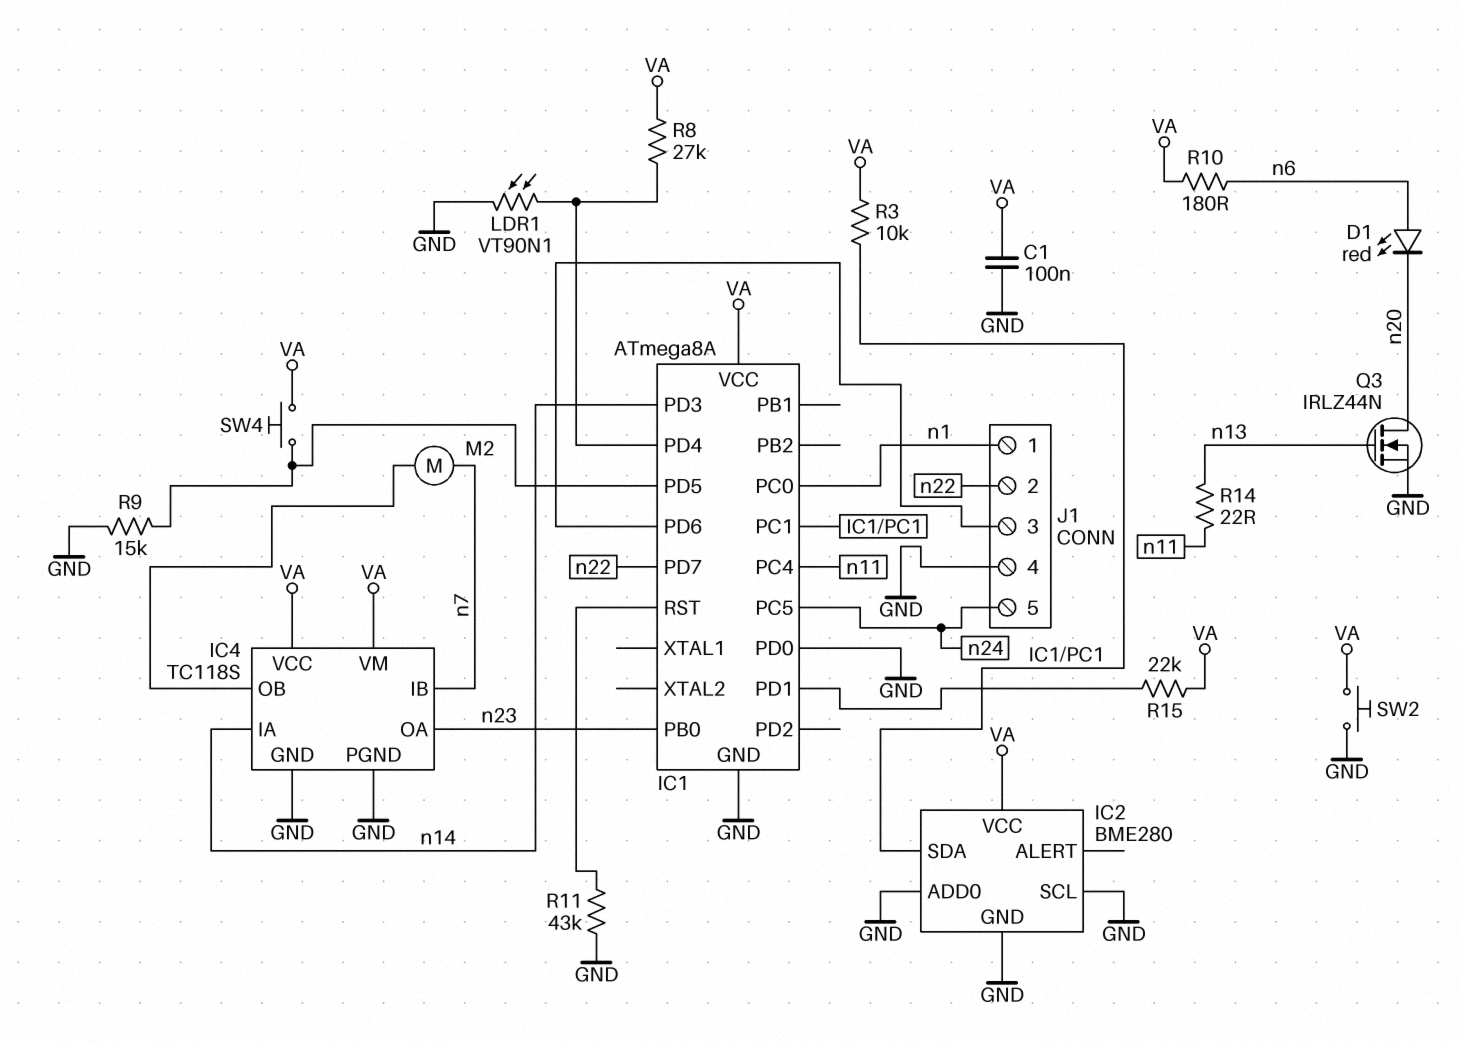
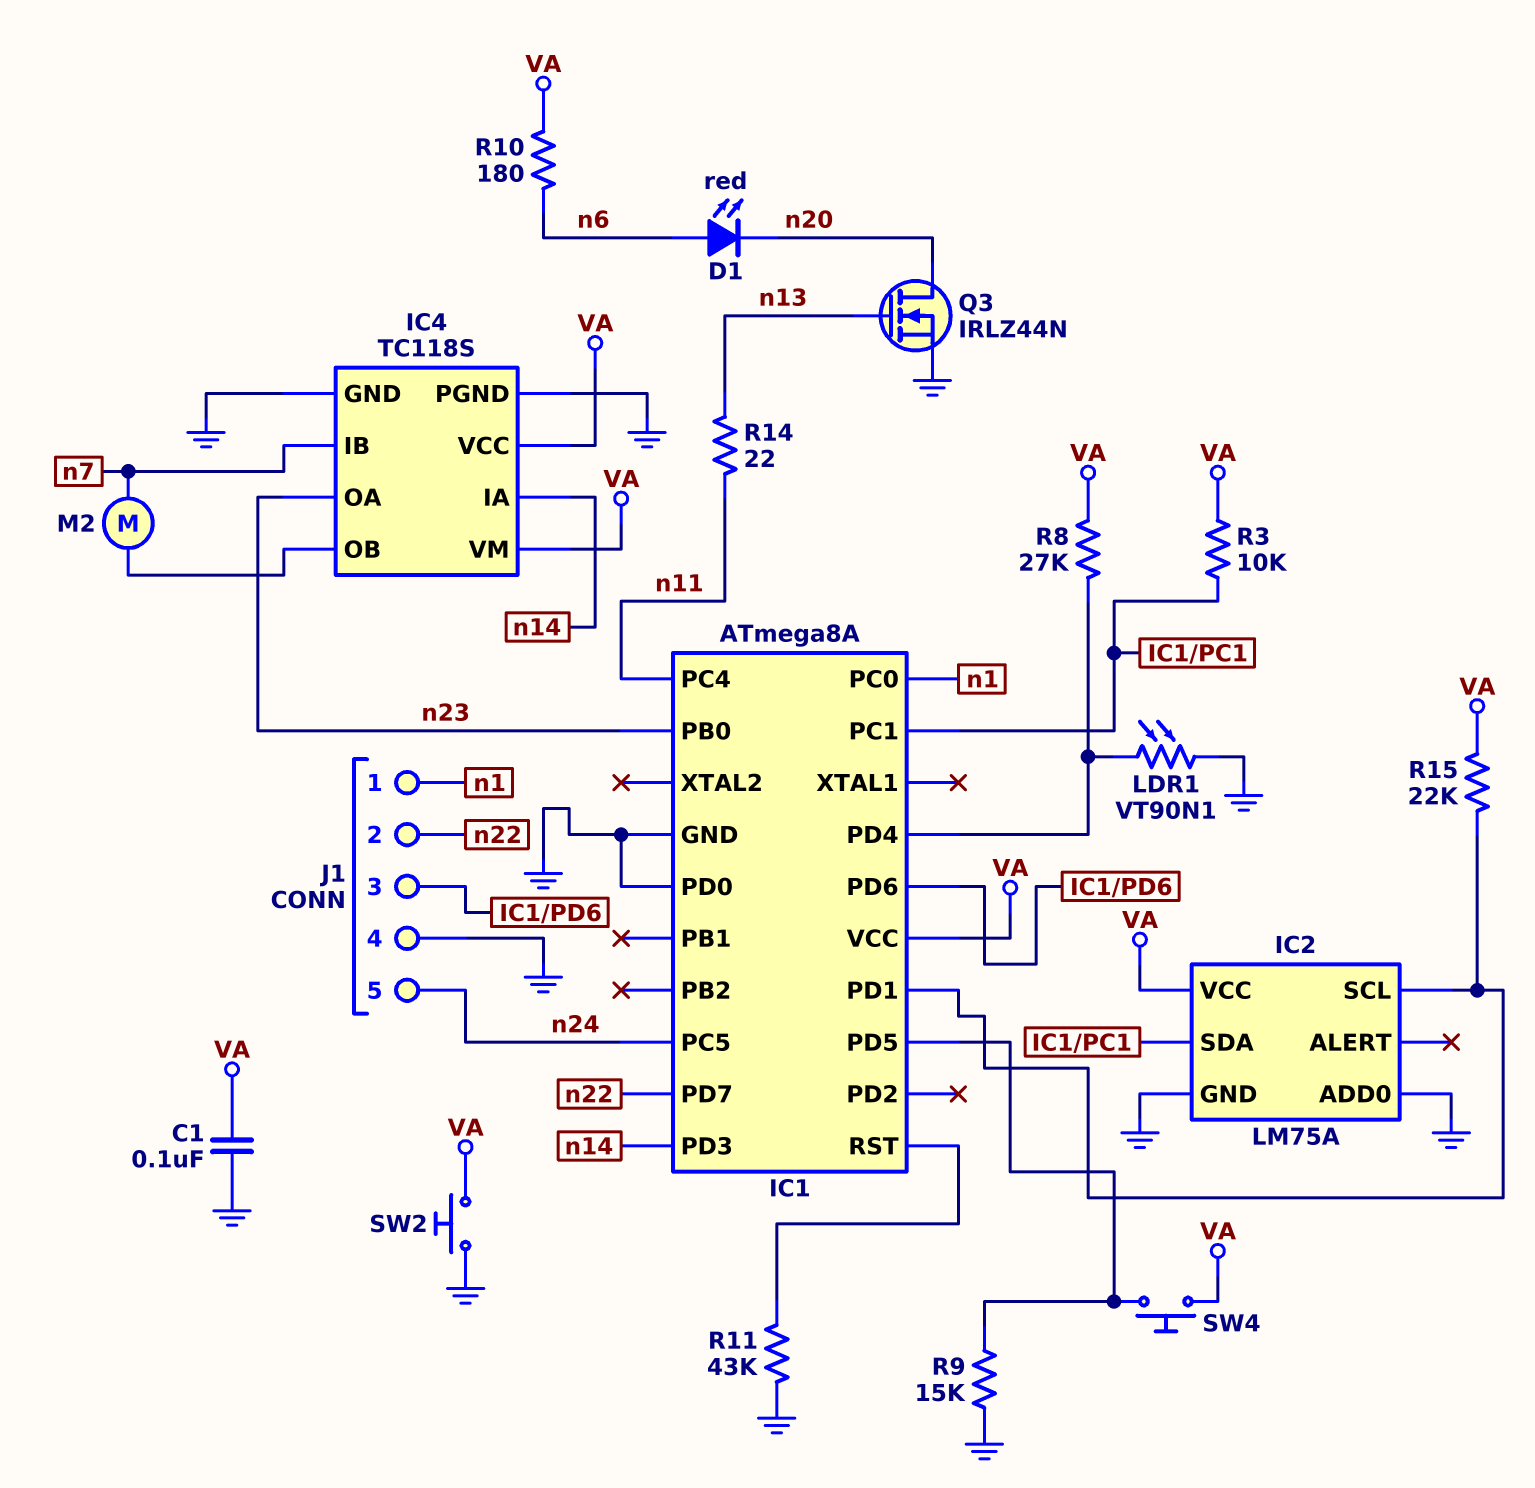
IC2: BME280 -> LM75A
IC2 pin SCL: GND -> IC1/PD1

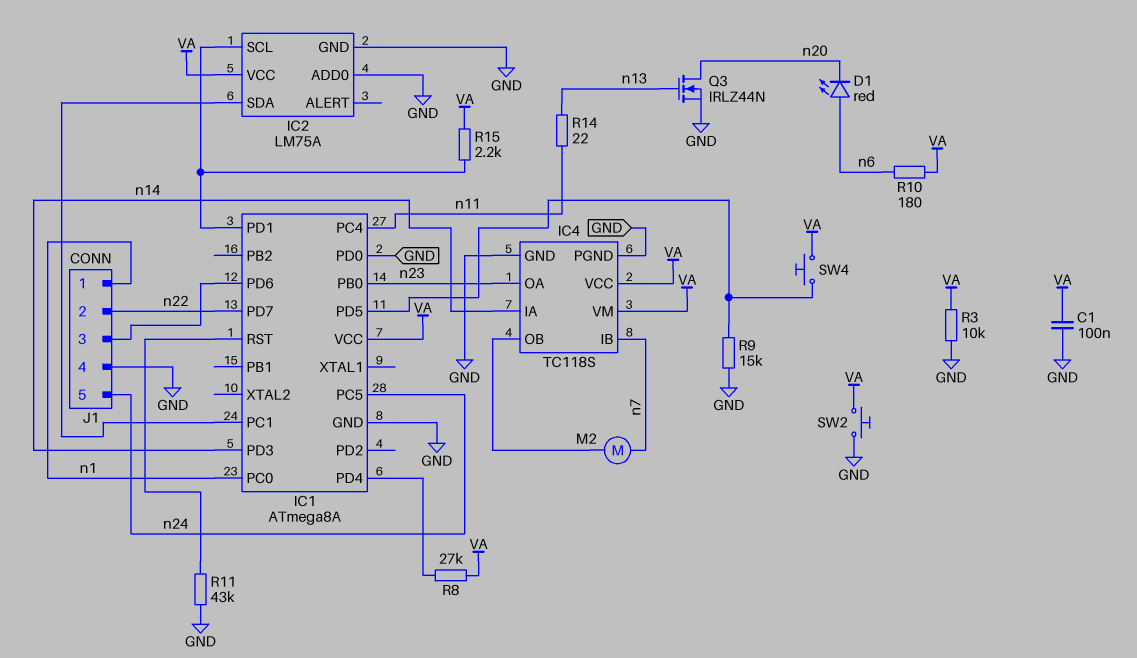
LDR1: VT90N1 (GND, IC1/PD4) -> none
R3: 10k (IC1/PC1, VA) -> 10k (GND, VA)
R15: 22k (IC1/PD1, VA) -> 2.2k (IC1/PD1, VA)

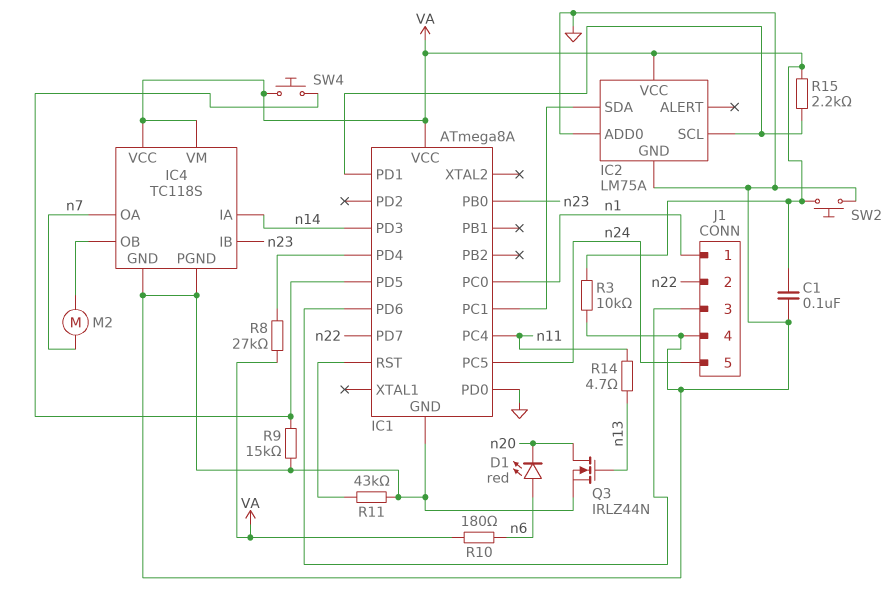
IC4 pin IB: n7 -> n23
IC4 pin OA: n23 -> n7
R14: 22 (n11, n13) -> 4.7 (n11, n13)

